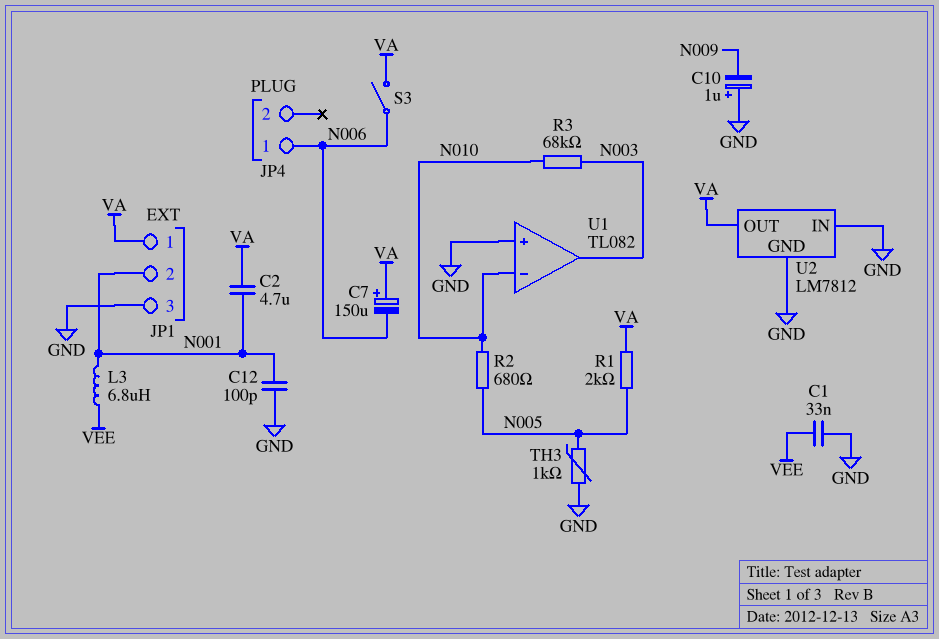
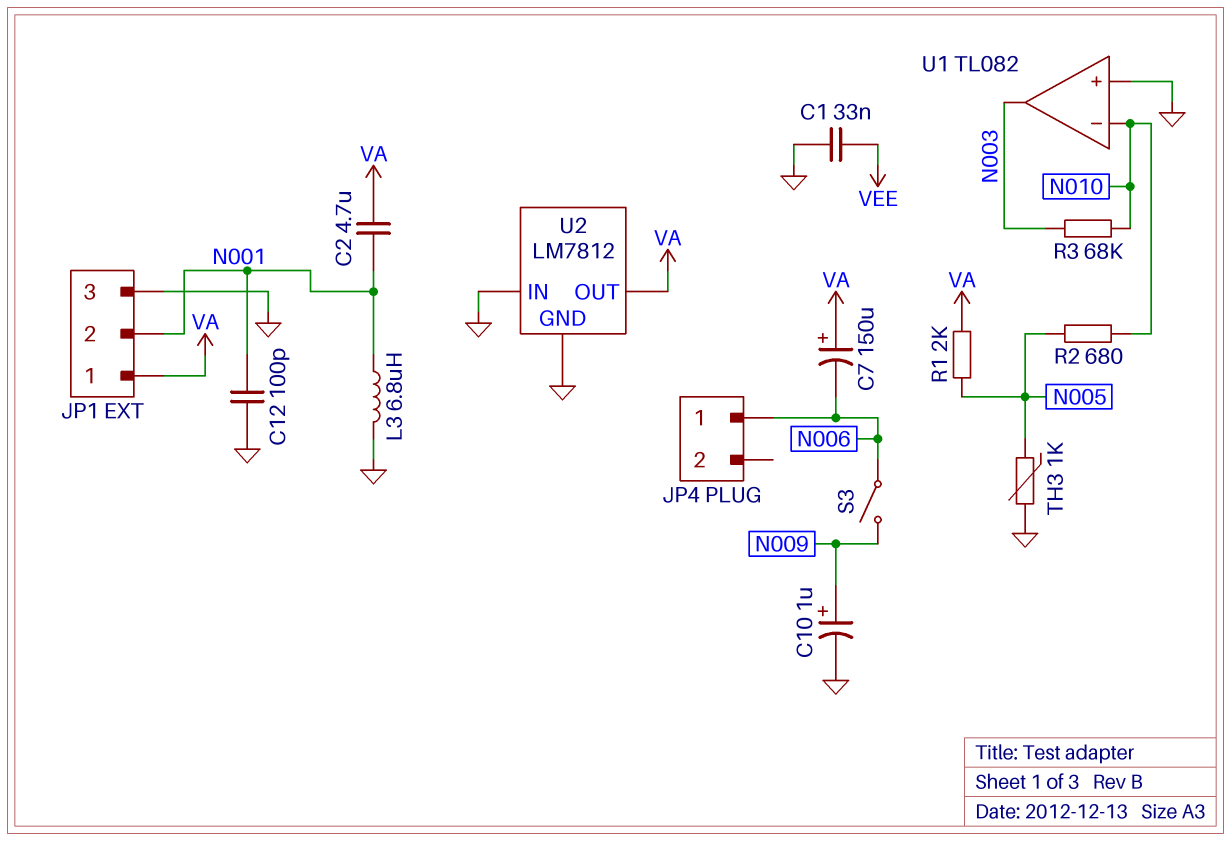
C10: 1uF (plus GND, minus N009) -> 1uF (plus N009, minus GND)
L3: 6.8uH (N001, VEE) -> 6.8uH (GND, N001)
S3: switch (N006, VA) -> switch (N006, N009)

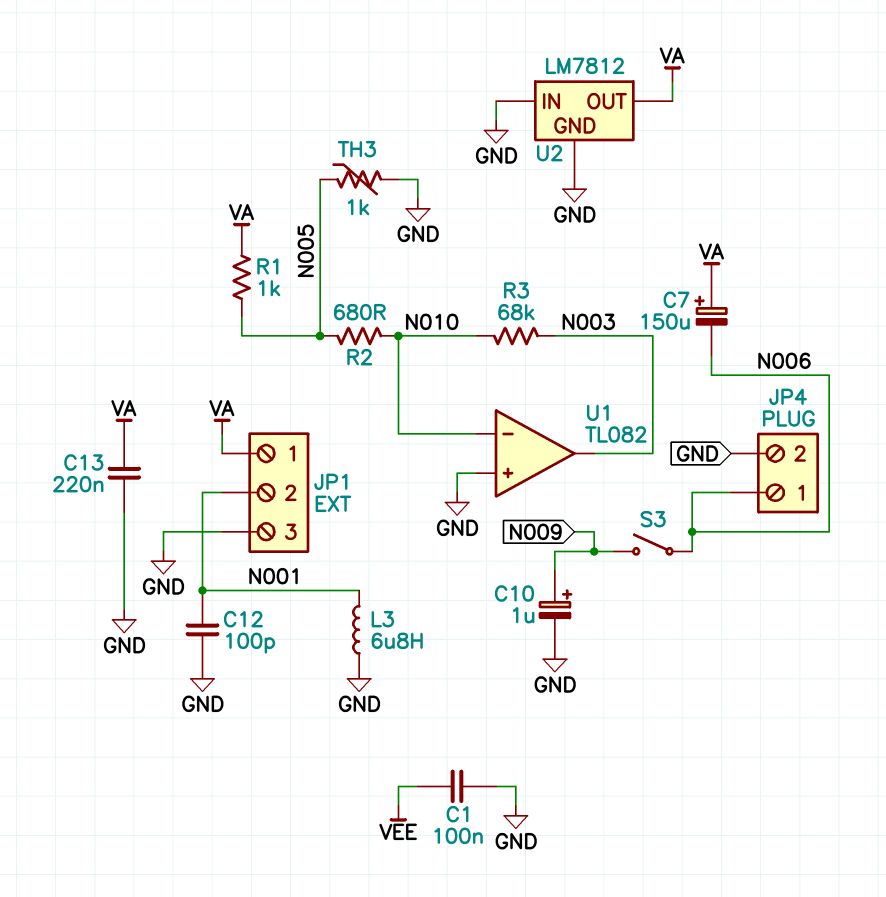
C1: 33nF (GND, VEE) -> 100nF (GND, VEE)
C2: 4.7uF (N001, VA) -> none
C13: none -> 220nF (GND, VA)
JP4 pin 2: none -> GND
R1: 2k (N005, VA) -> 1k (N005, VA)

